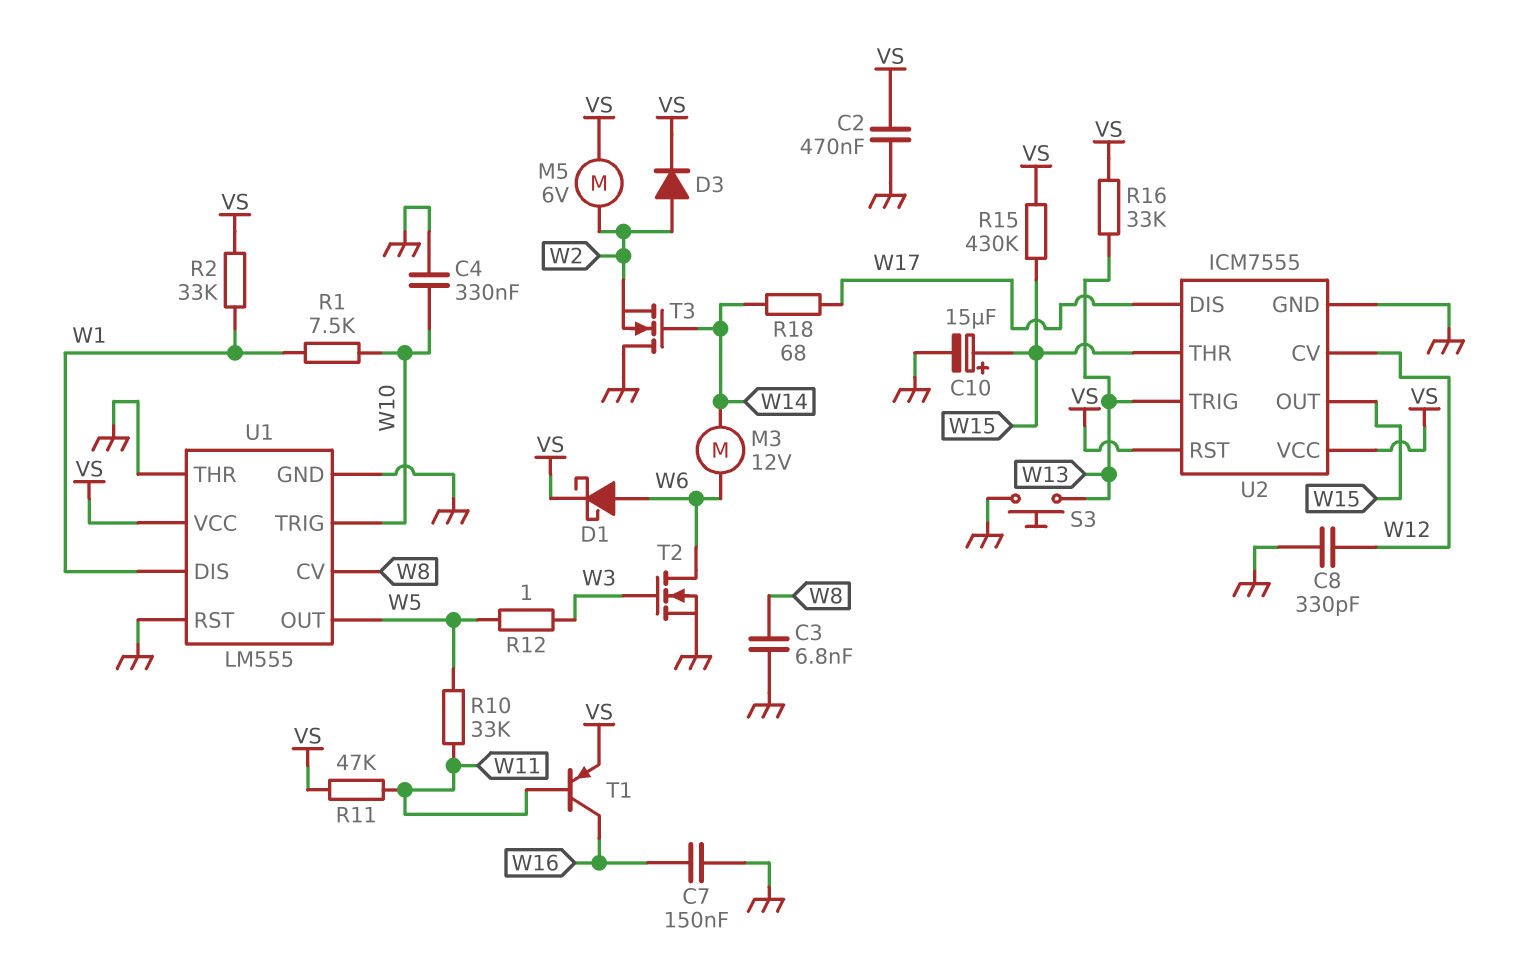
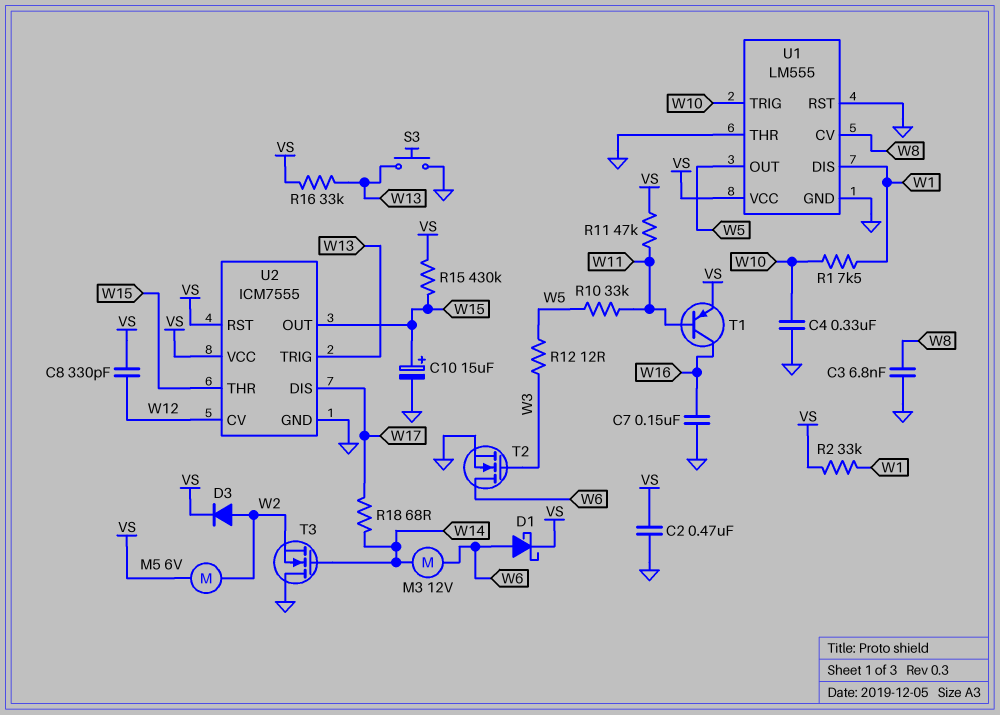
C8: 330pF (GND, W12) -> 330pF (VS, W12)
R12: 1 (W3, W5) -> 12 (W3, W5)

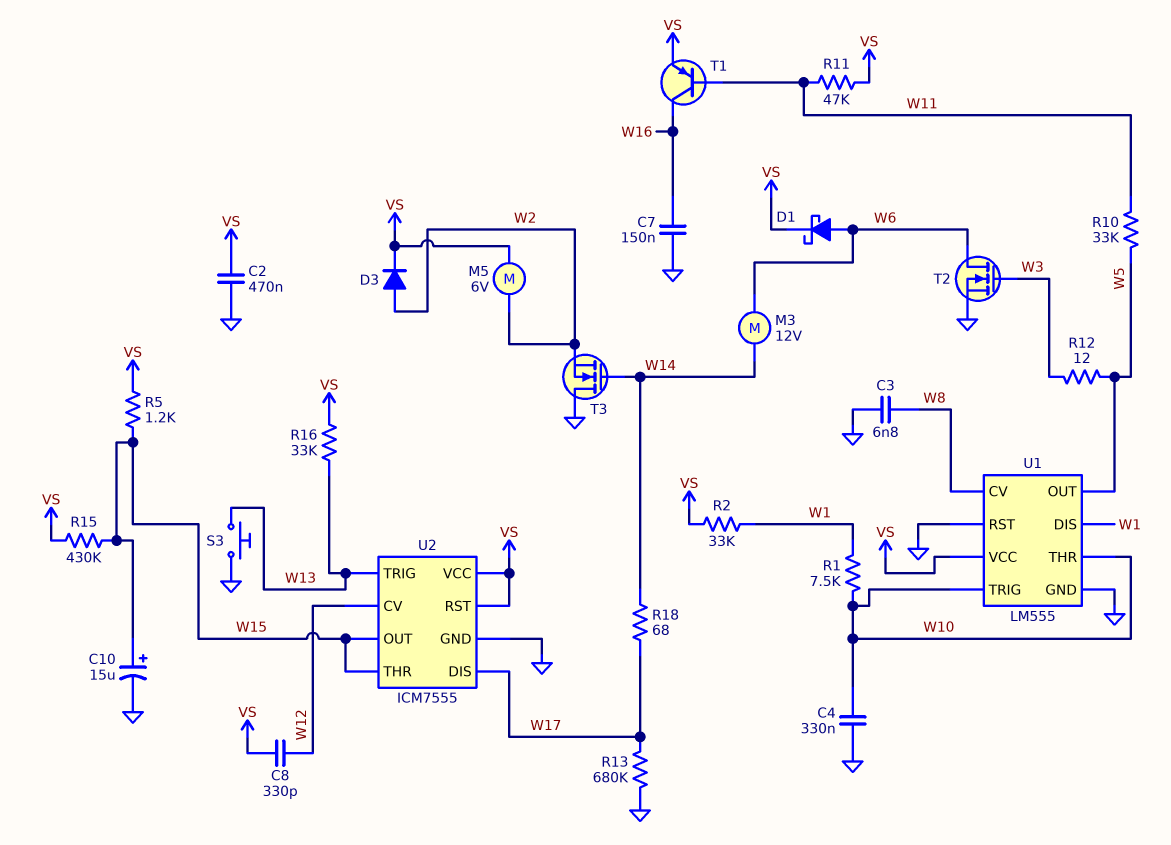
R5: none -> 1.2k (VS, W15)
R13: none -> 680k (GND, W17)
U1 pin THR: GND -> W10

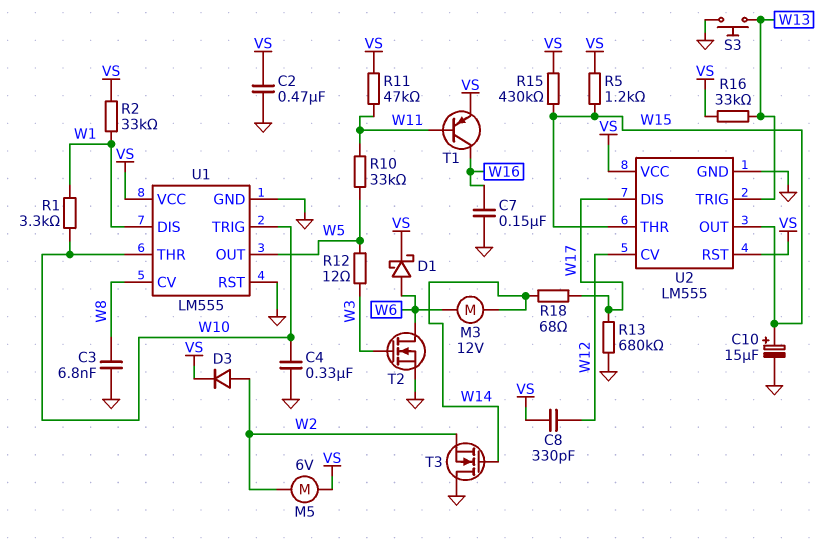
R1: 7.5k (W1, W10) -> 3.3k (W1, W10)
U2: ICM7555 -> LM555

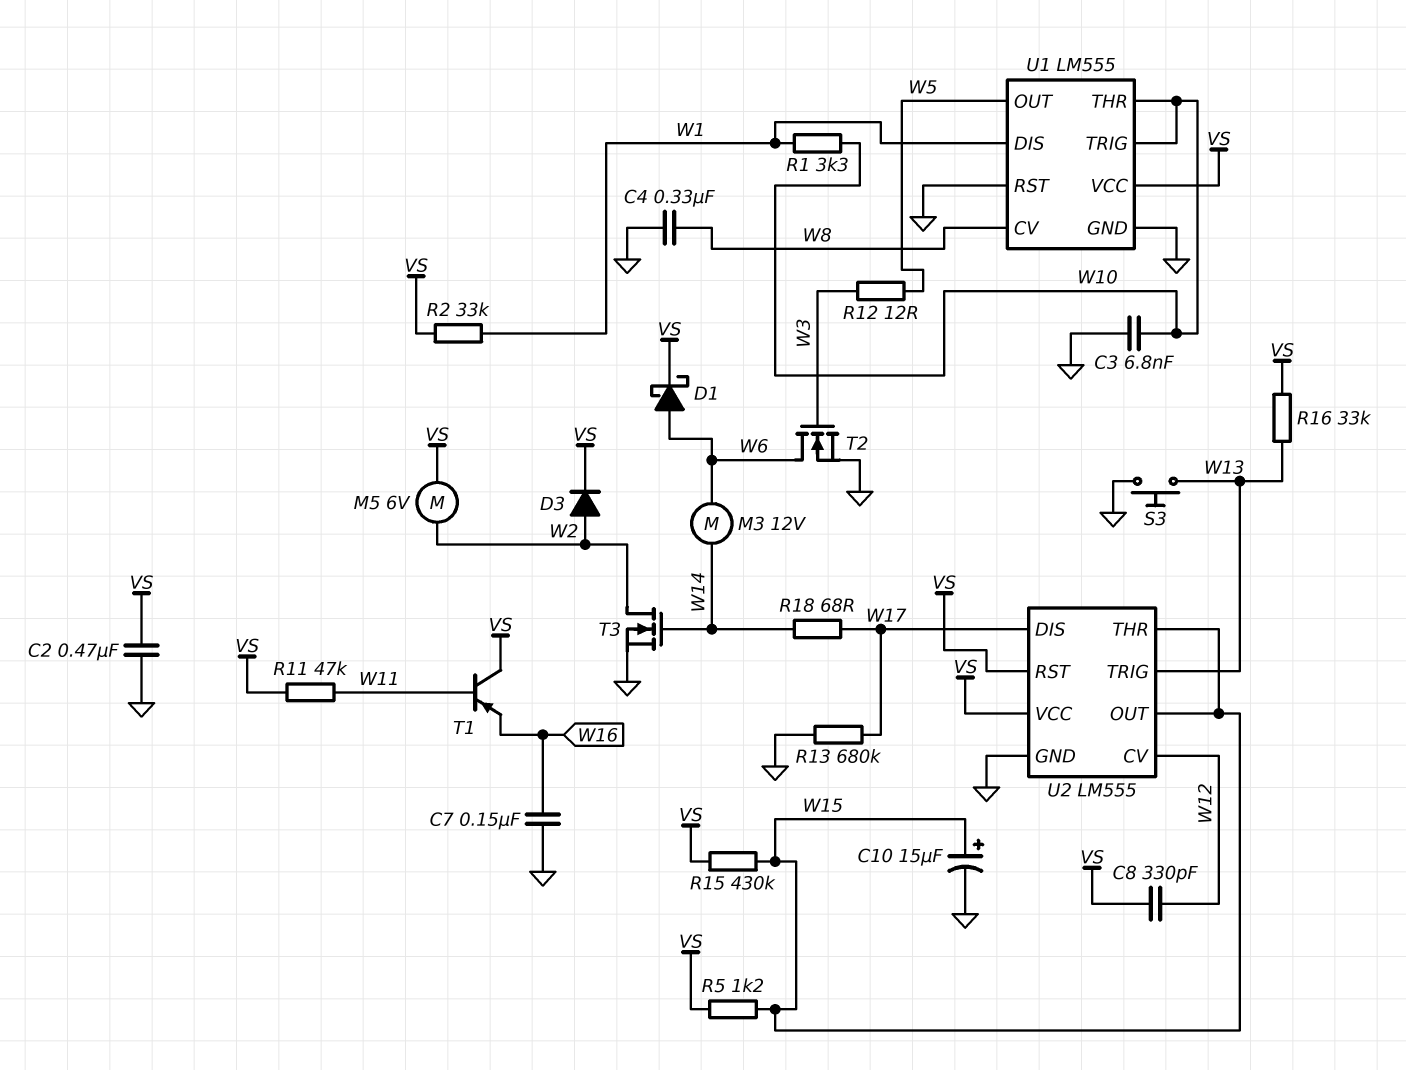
C3: 6.8nF (GND, W8) -> 6.8nF (GND, W10)
C4: 330nF (GND, W10) -> 330nF (GND, W8)
R10: 33k (W5, W11) -> none
T1: PNP (B W11, C W16, E VS) -> PNP (B W11, C VS, E W16)
T3: NMOS (G W14, D GND, S W2) -> NMOS (G W14, D W2, S GND)

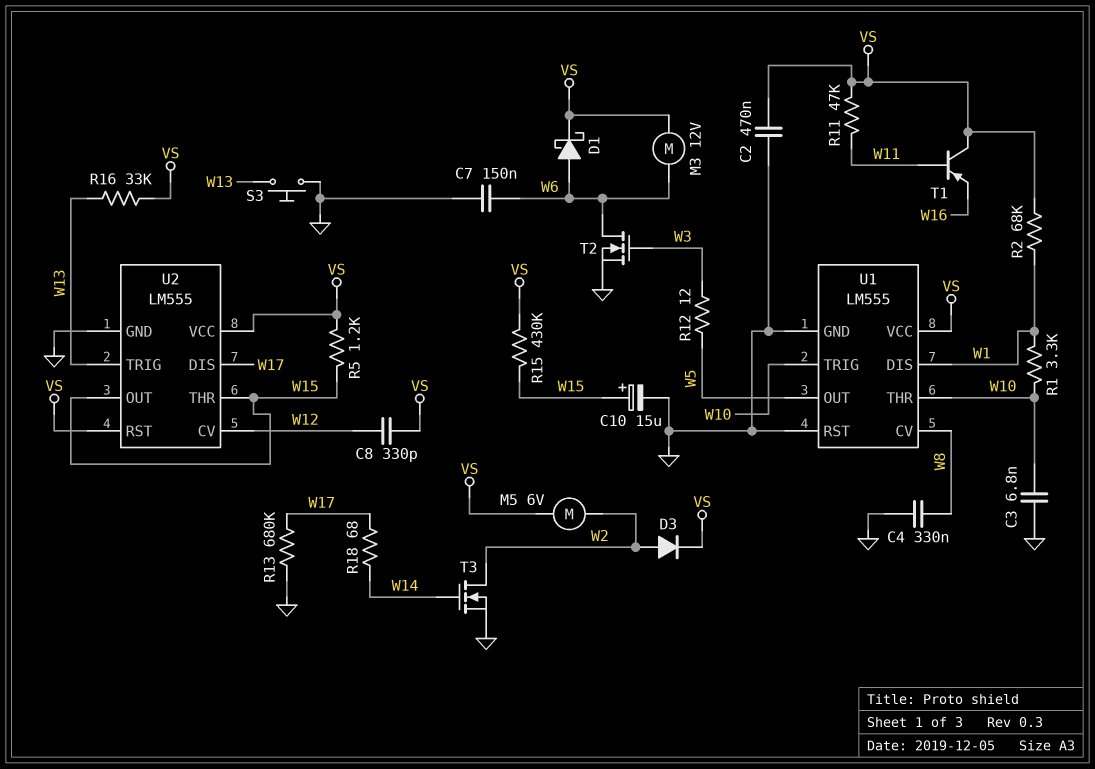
C7: 150nF (GND, W16) -> 150nF (GND, W6)
M3: motor 12V (W6, W14) -> motor 12V (VS, W6)
R2: 33k (VS, W1) -> 68k (VS, W1)

